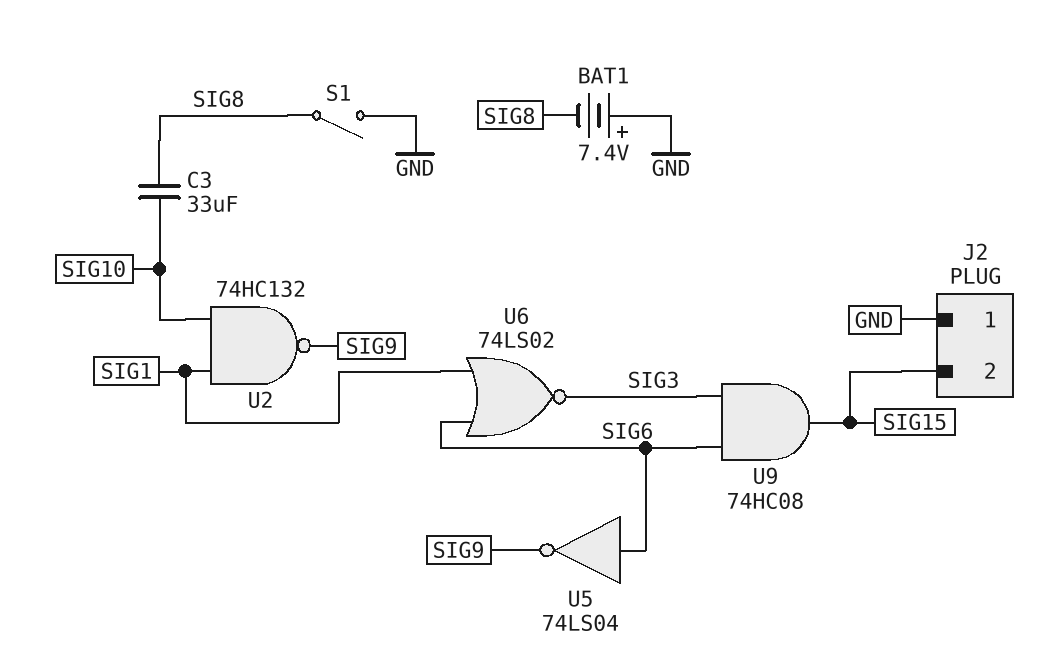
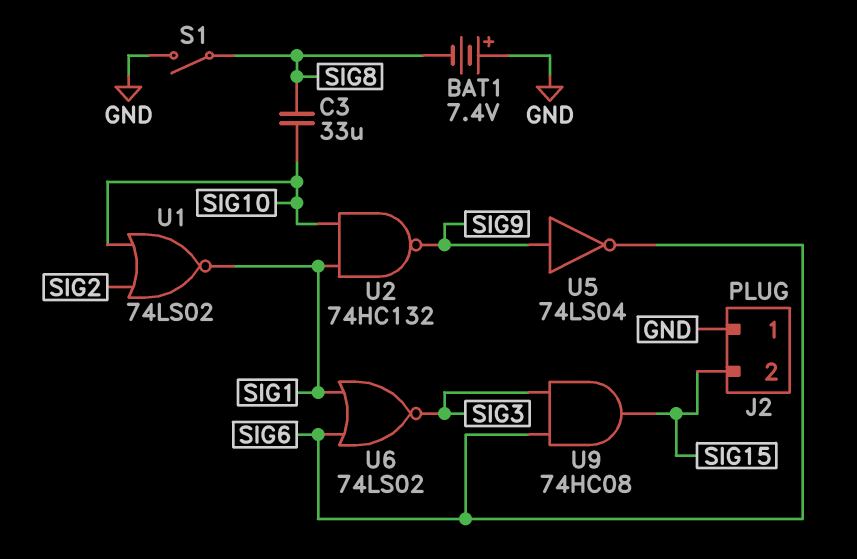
U1: none -> NOR 74LS02 (in SIG2, in SIG10, out SIG1)
U5: NOT 74LS04 (in SIG6, out SIG9) -> NOT 74LS04 (in SIG9, out SIG6)

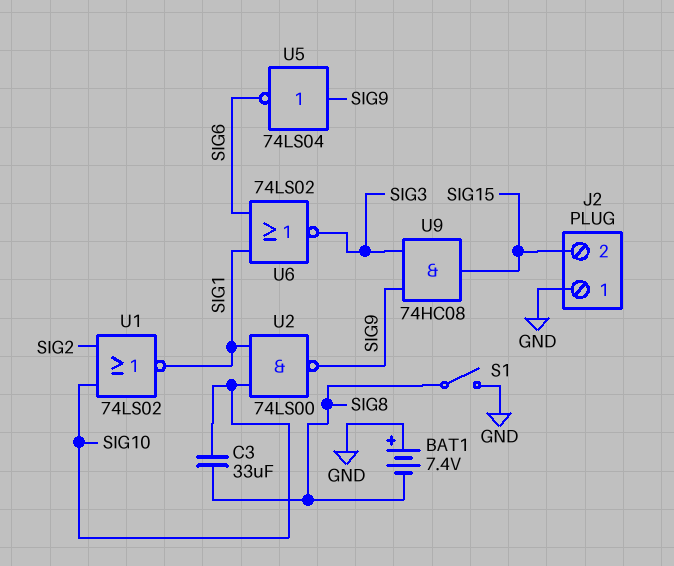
U2: NAND 74HC132 (in SIG1, in SIG10, out SIG9) -> NAND 74LS00 (in SIG1, in SIG10, out SIG9)
U9: AND 74HC08 (in SIG3, in SIG6, out SIG15) -> AND 74HC08 (in SIG3, in SIG9, out SIG15)

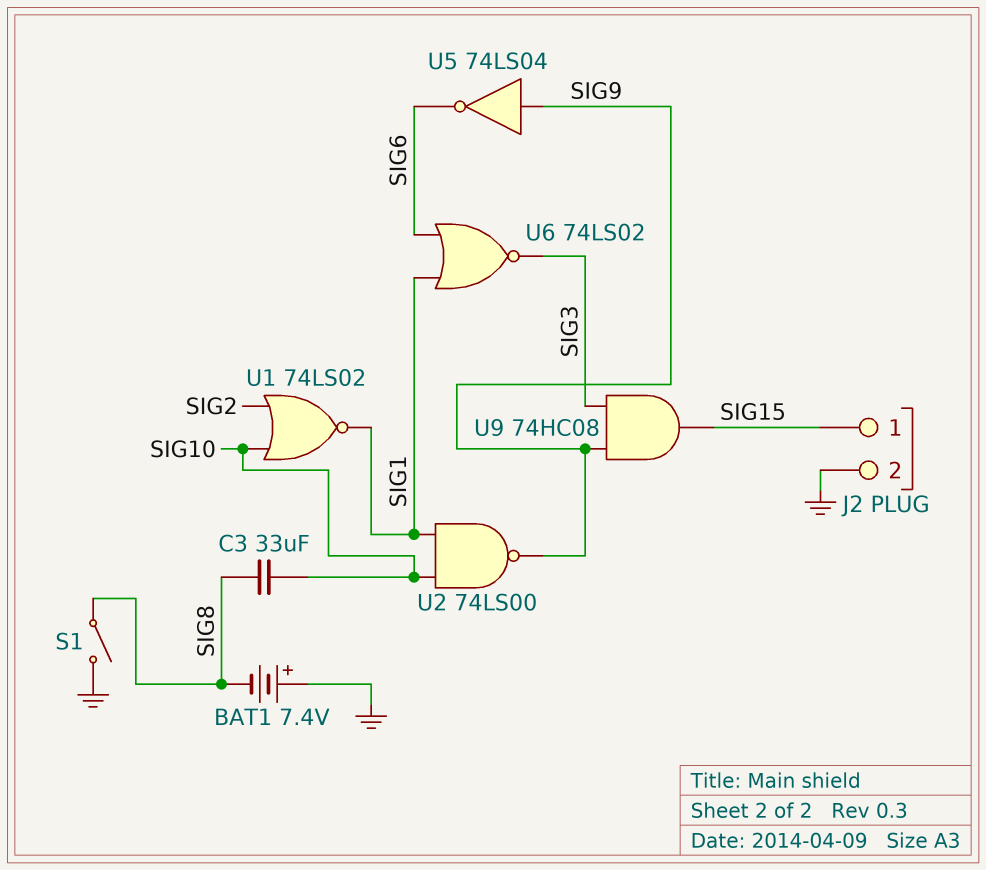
J2 pin 1: GND -> SIG15
J2 pin 2: SIG15 -> GND

